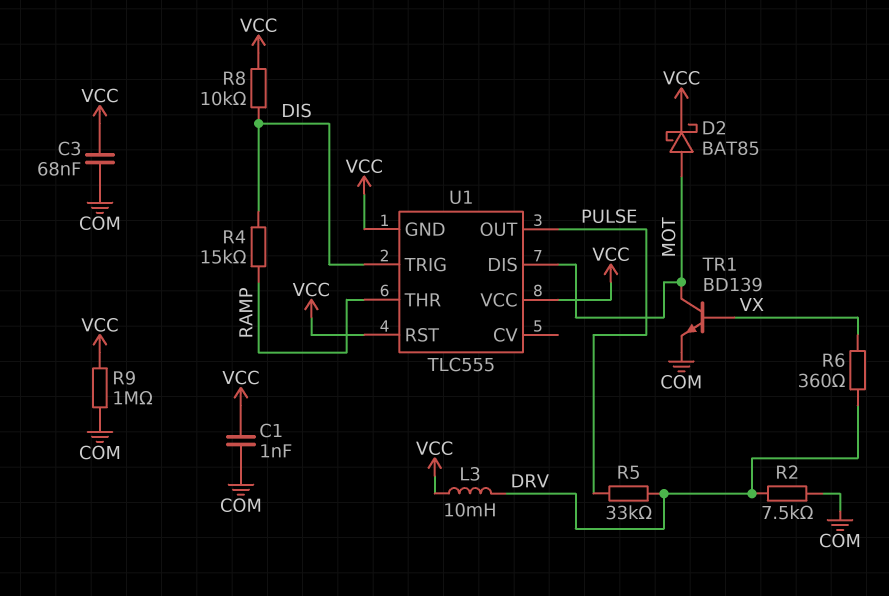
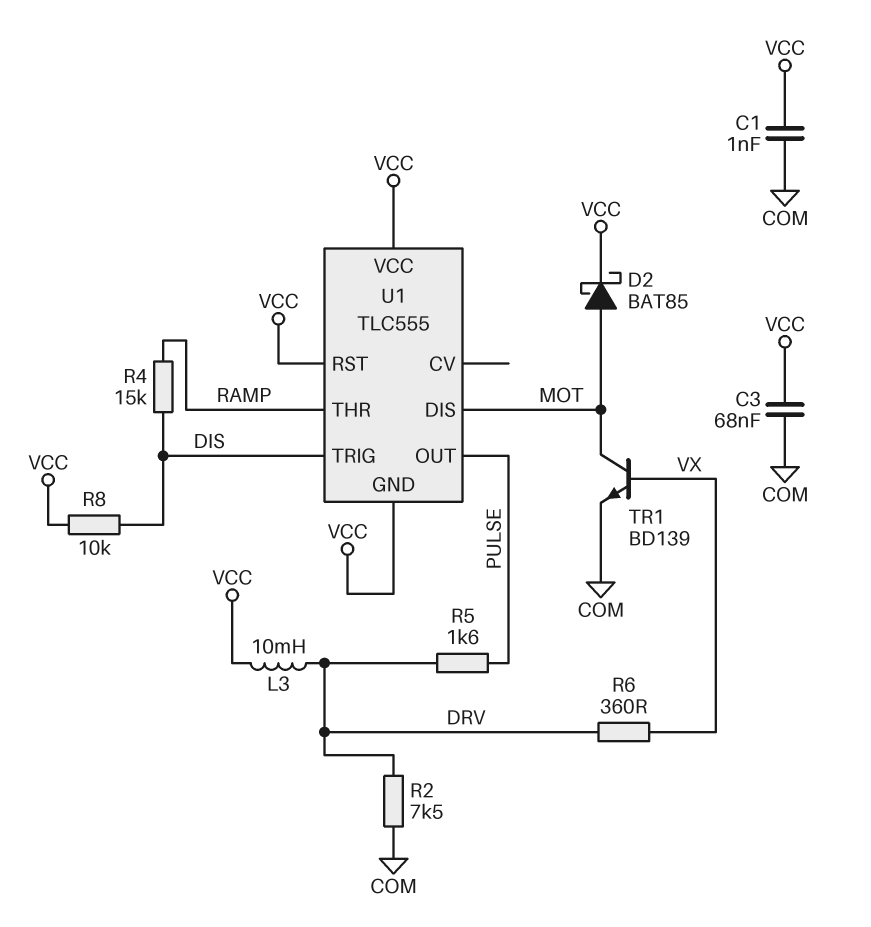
R5: 33k (DRV, PULSE) -> 1.6k (DRV, PULSE)
R9: 1M (COM, VCC) -> none

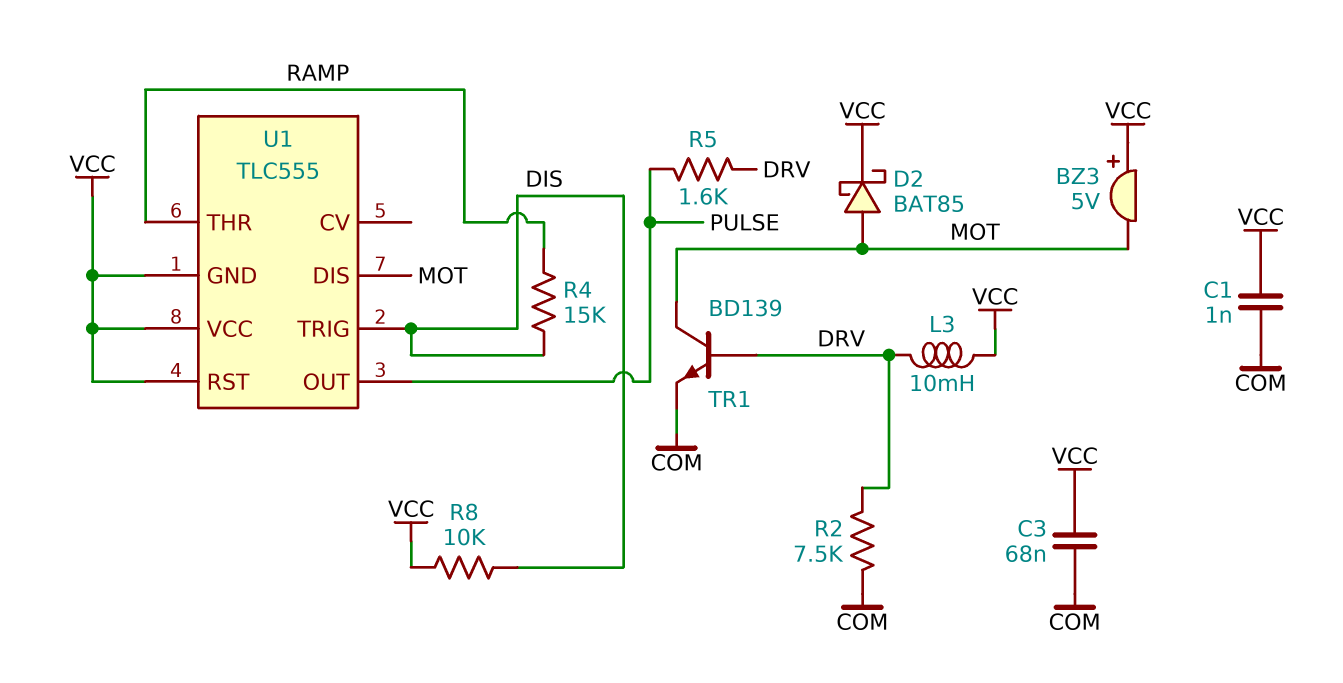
BZ3: none -> buzzer 5V (plus VCC, minus MOT)
R6: 360 (DRV, VX) -> none
TR1: NPN BD139 (B VX, C MOT, E COM) -> NPN BD139 (B DRV, C MOT, E COM)

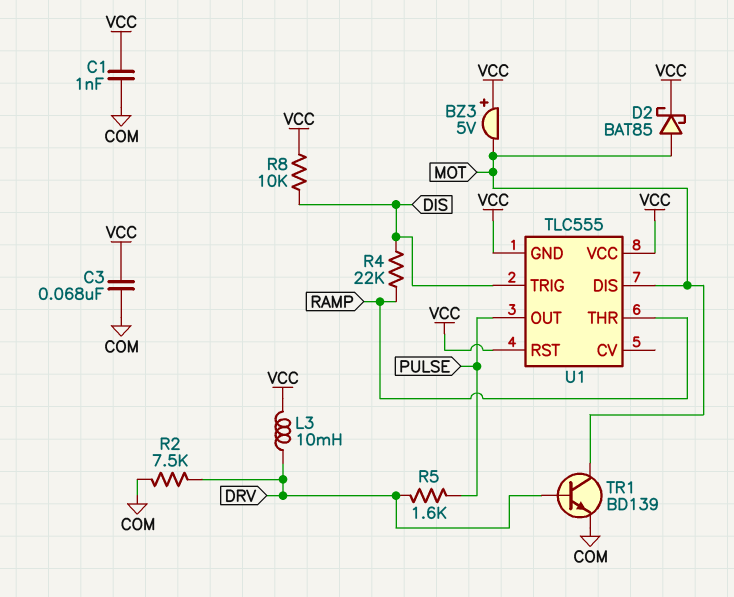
R4: 15k (DIS, RAMP) -> 22k (DIS, RAMP)

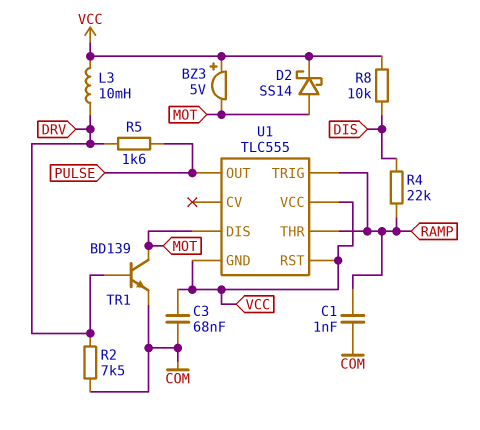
C1: 1nF (COM, VCC) -> 1nF (COM, RAMP)
D2: schottky BAT85 (A MOT, K VCC) -> schottky SS14 (A MOT, K VCC)
U1 pin TRIG: DIS -> RAMP

